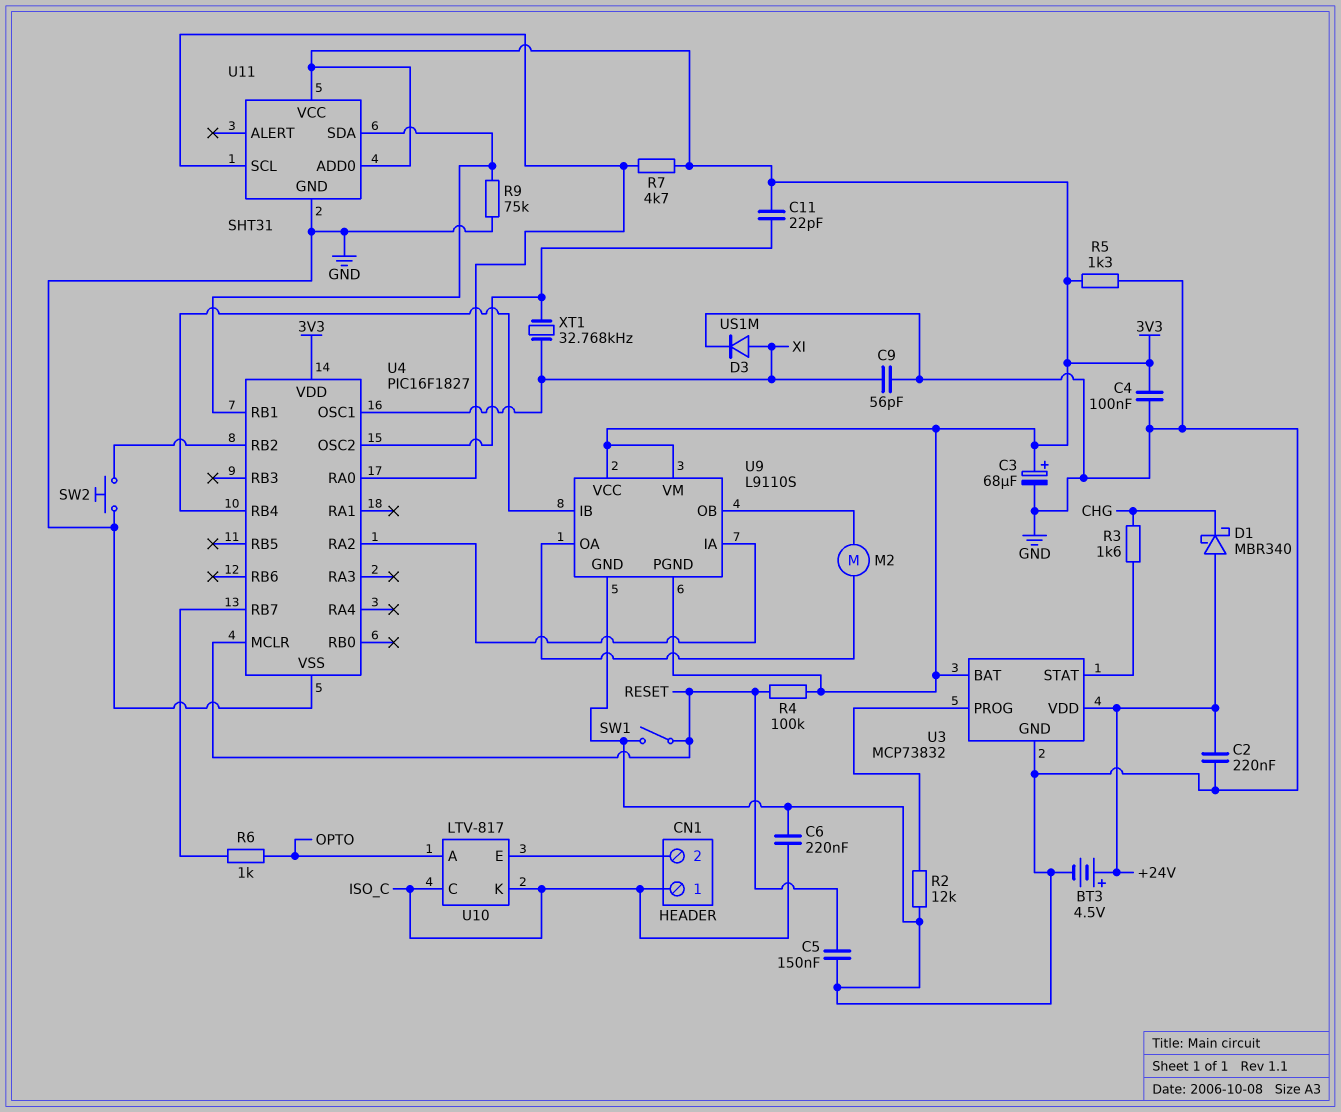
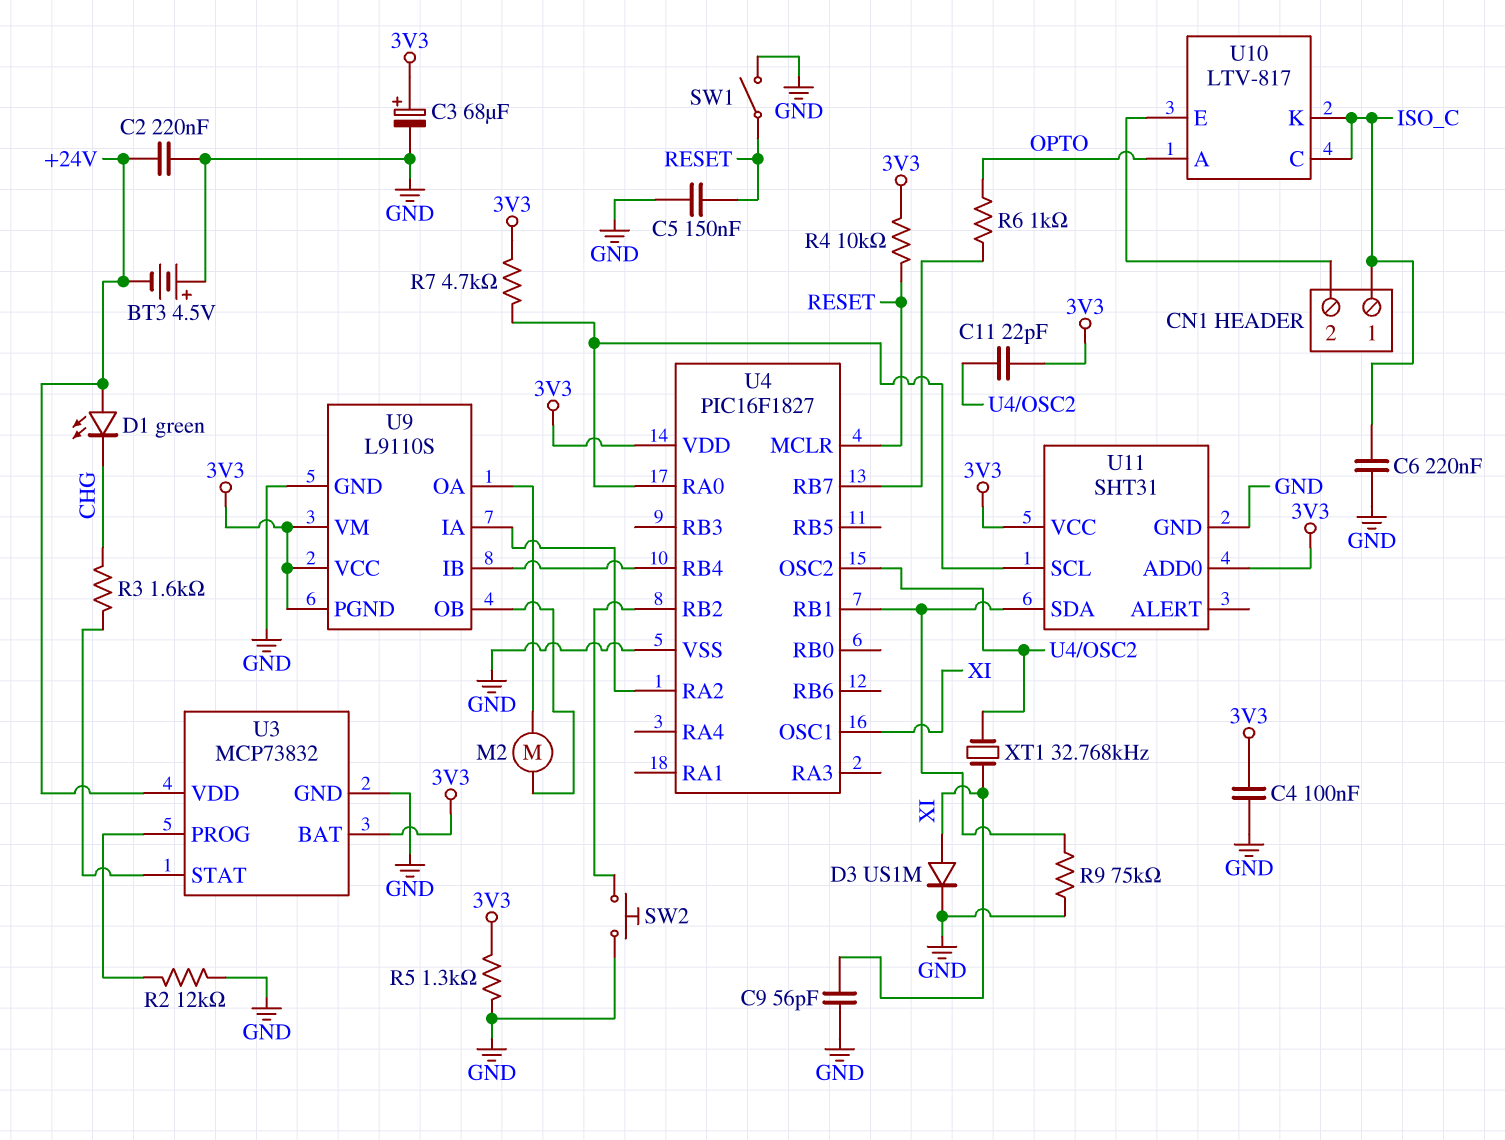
BT3: 4.5V (plus +24V, minus GND) -> 4.5V (plus GND, minus +24V)
D1: schottky MBR340 (A +24V, K CHG) -> LED green (A +24V, K CHG)
R4: 100k (3V3, RESET) -> 10k (3V3, RESET)

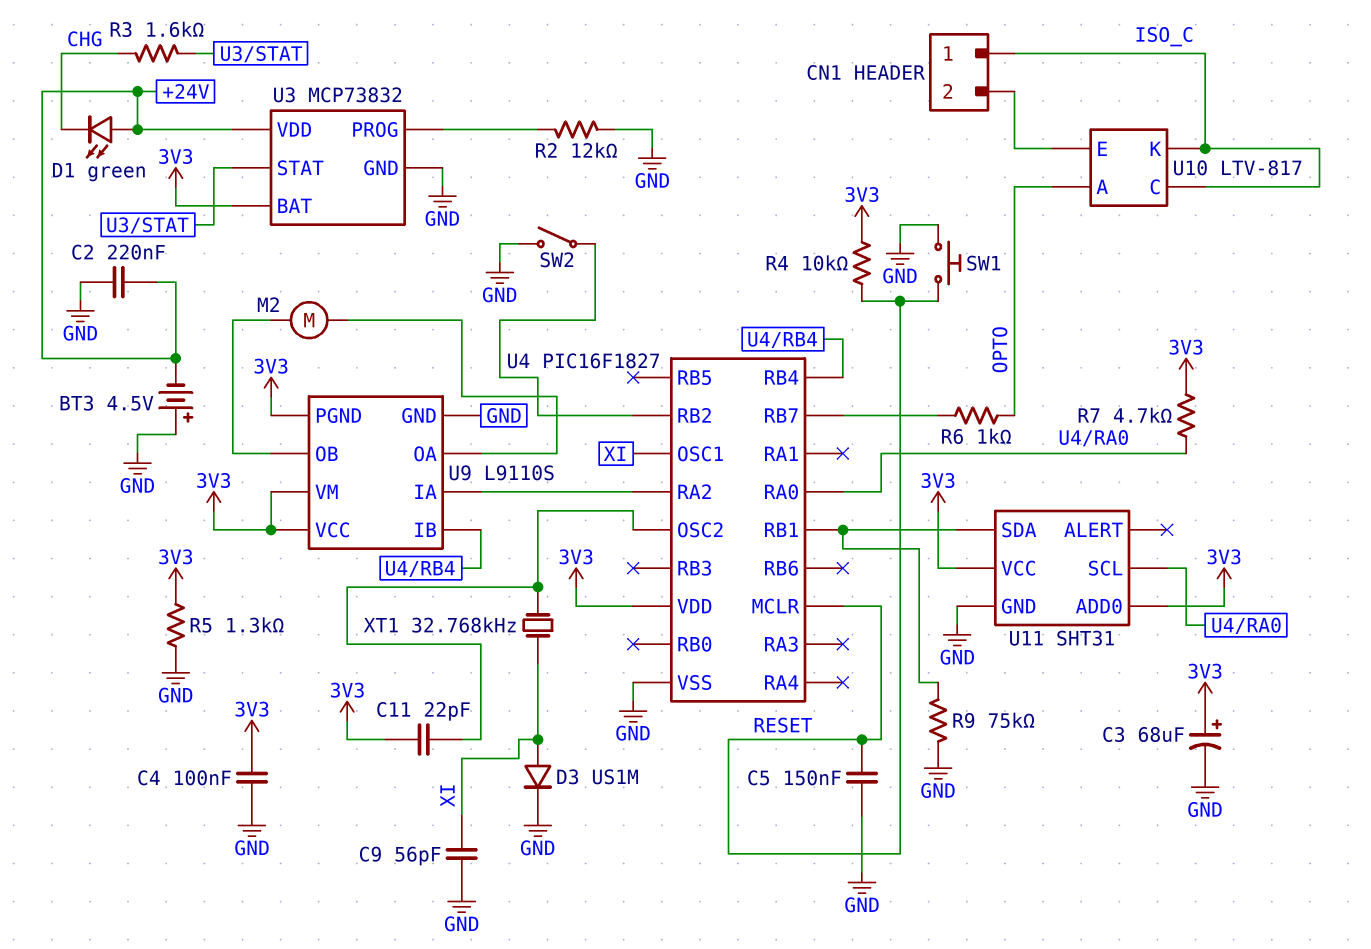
C6: 220nF (GND, ISO_C) -> none
SW1: switch (GND, RESET) -> button (GND, RESET)
SW2: button (GND, U4/RB2) -> switch (GND, U4/RB2)

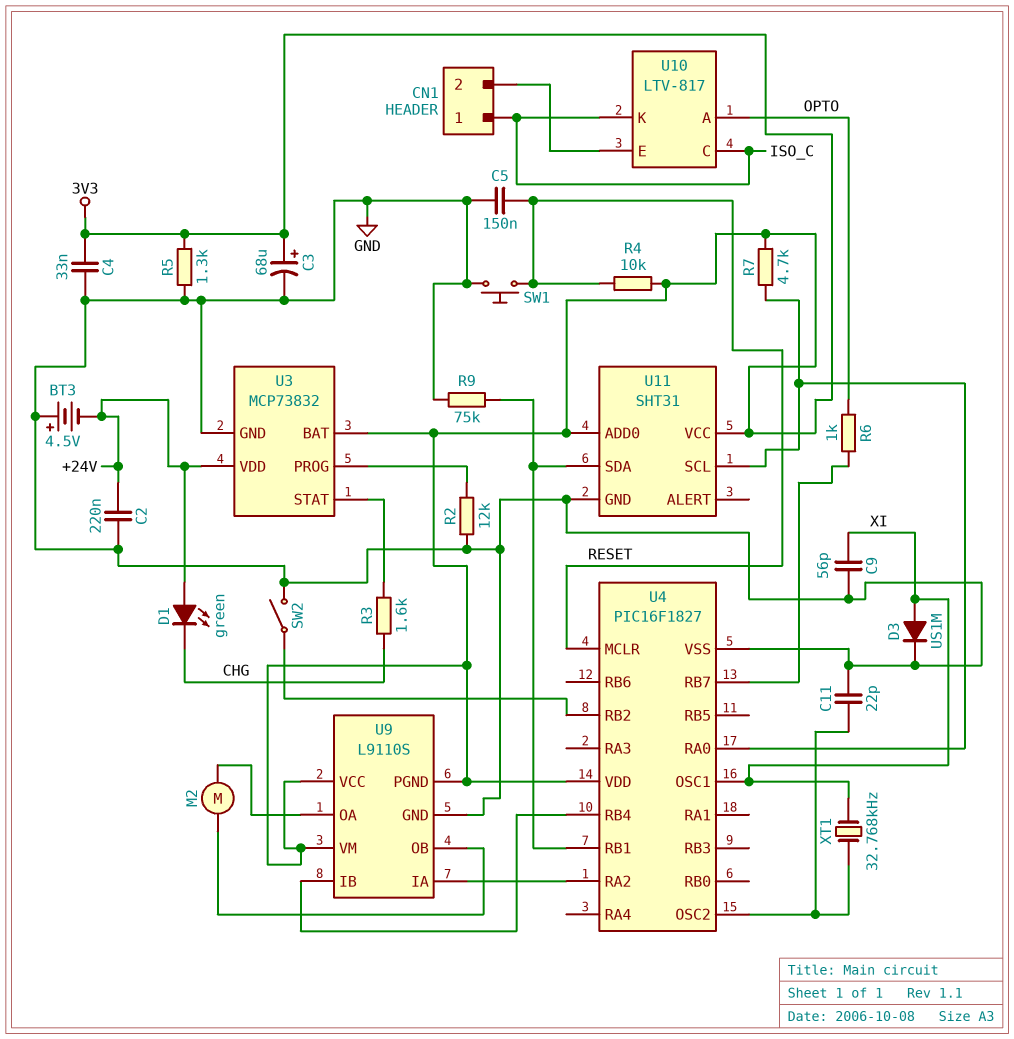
C4: 100nF (3V3, GND) -> 33nF (3V3, GND)
C11: 22pF (3V3, U4/OSC2) -> 22pF (GND, U4/OSC2)

